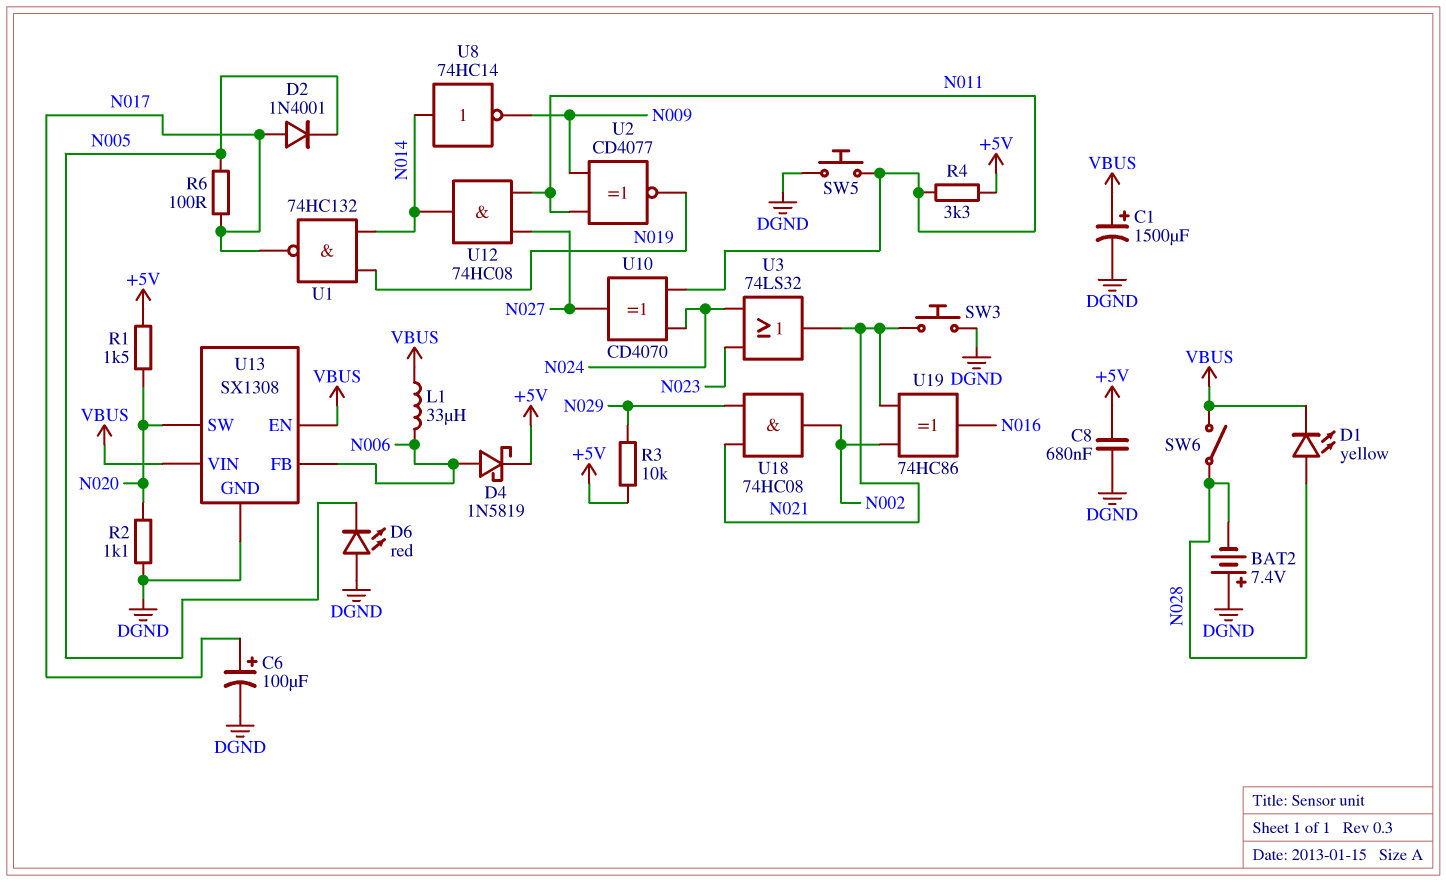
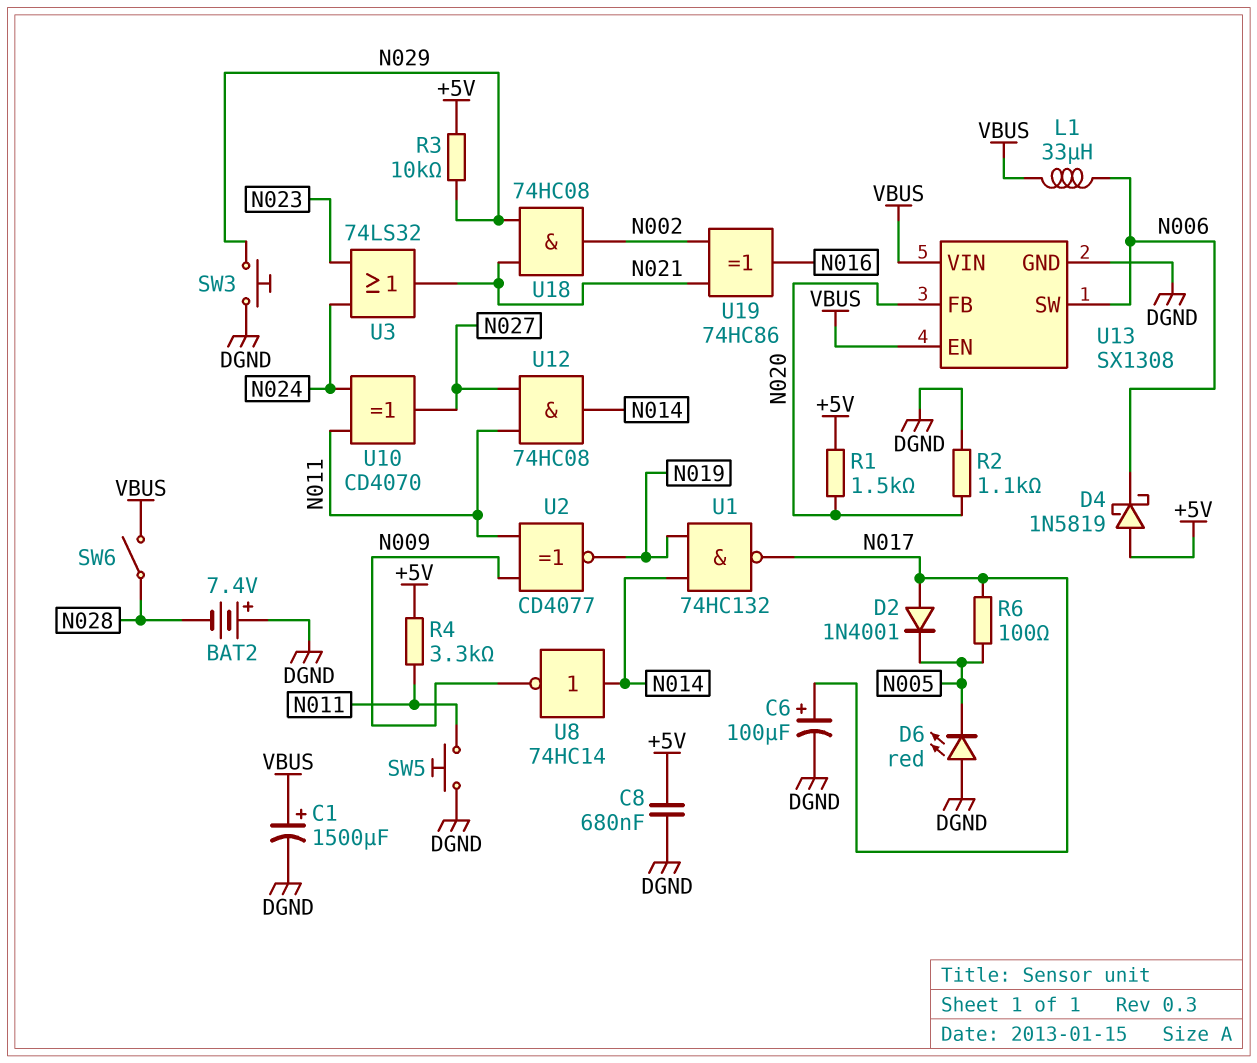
D1: LED yellow (A N028, K VBUS) -> none
D4: schottky 1N5819 (A N006, K +5V) -> schottky 1N5819 (A +5V, K N006)
SW3: button (DGND, N021) -> button (DGND, N029)
U13 pin FB: N006 -> N020
U13 pin SW: N020 -> N006

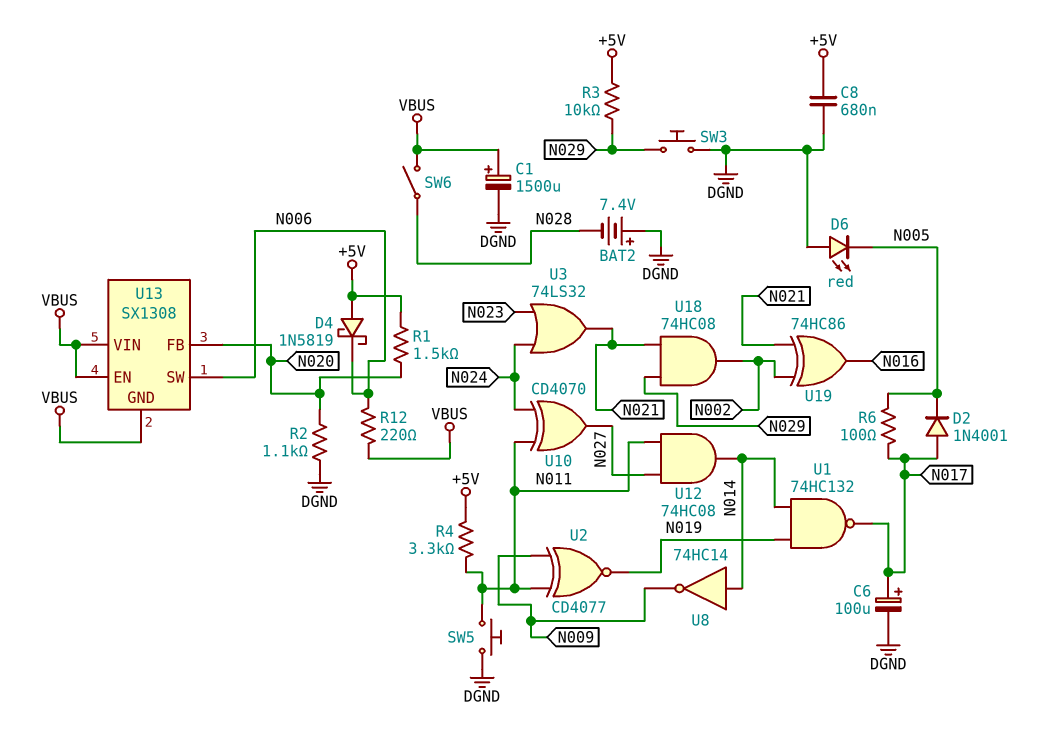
L1: 33uH (N006, VBUS) -> none
R12: none -> 220 (N006, VBUS)
U13 pin GND: DGND -> VBUS

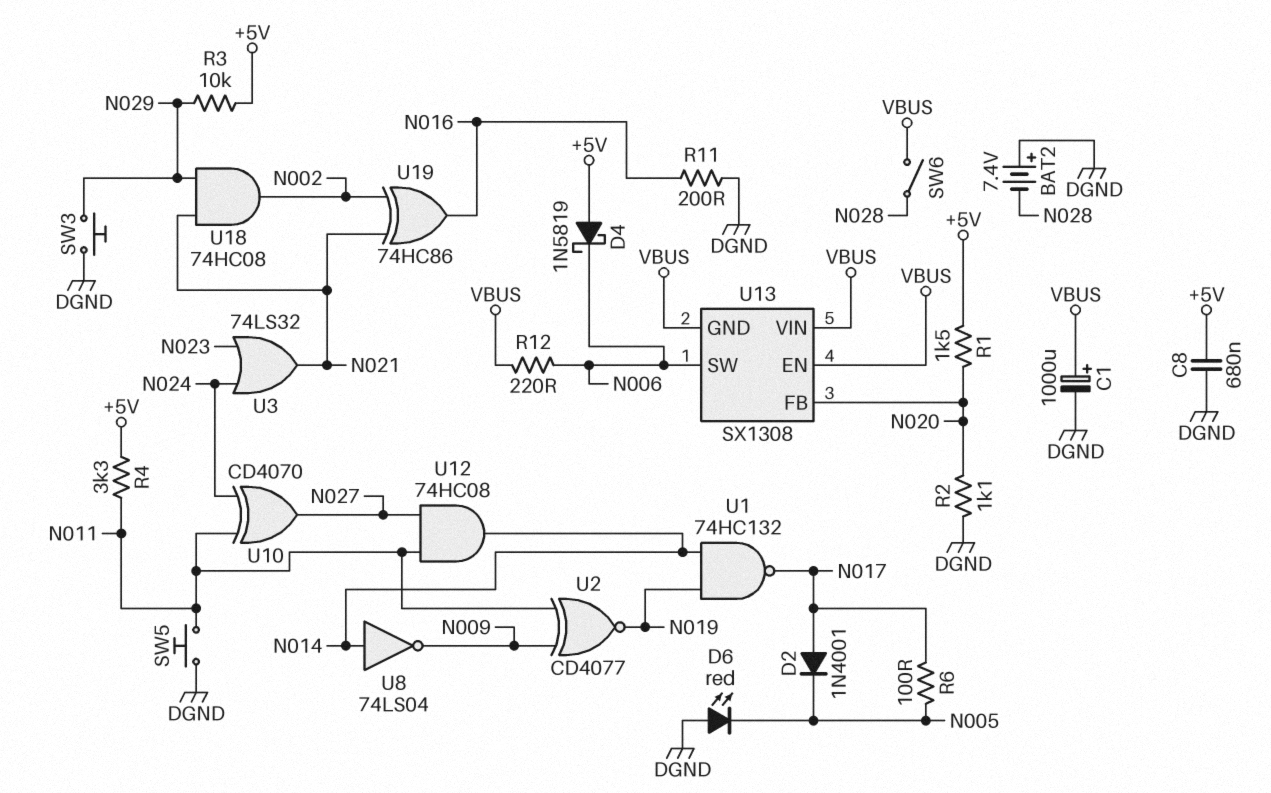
C1: 1500uF (plus VBUS, minus DGND) -> 1000uF (plus VBUS, minus DGND)
C6: 100uF (plus N017, minus DGND) -> none
R11: none -> 200 (DGND, N016)
U8: NOT 74HC14 (in N014, out N009) -> NOT 74LS04 (in N014, out N009)

